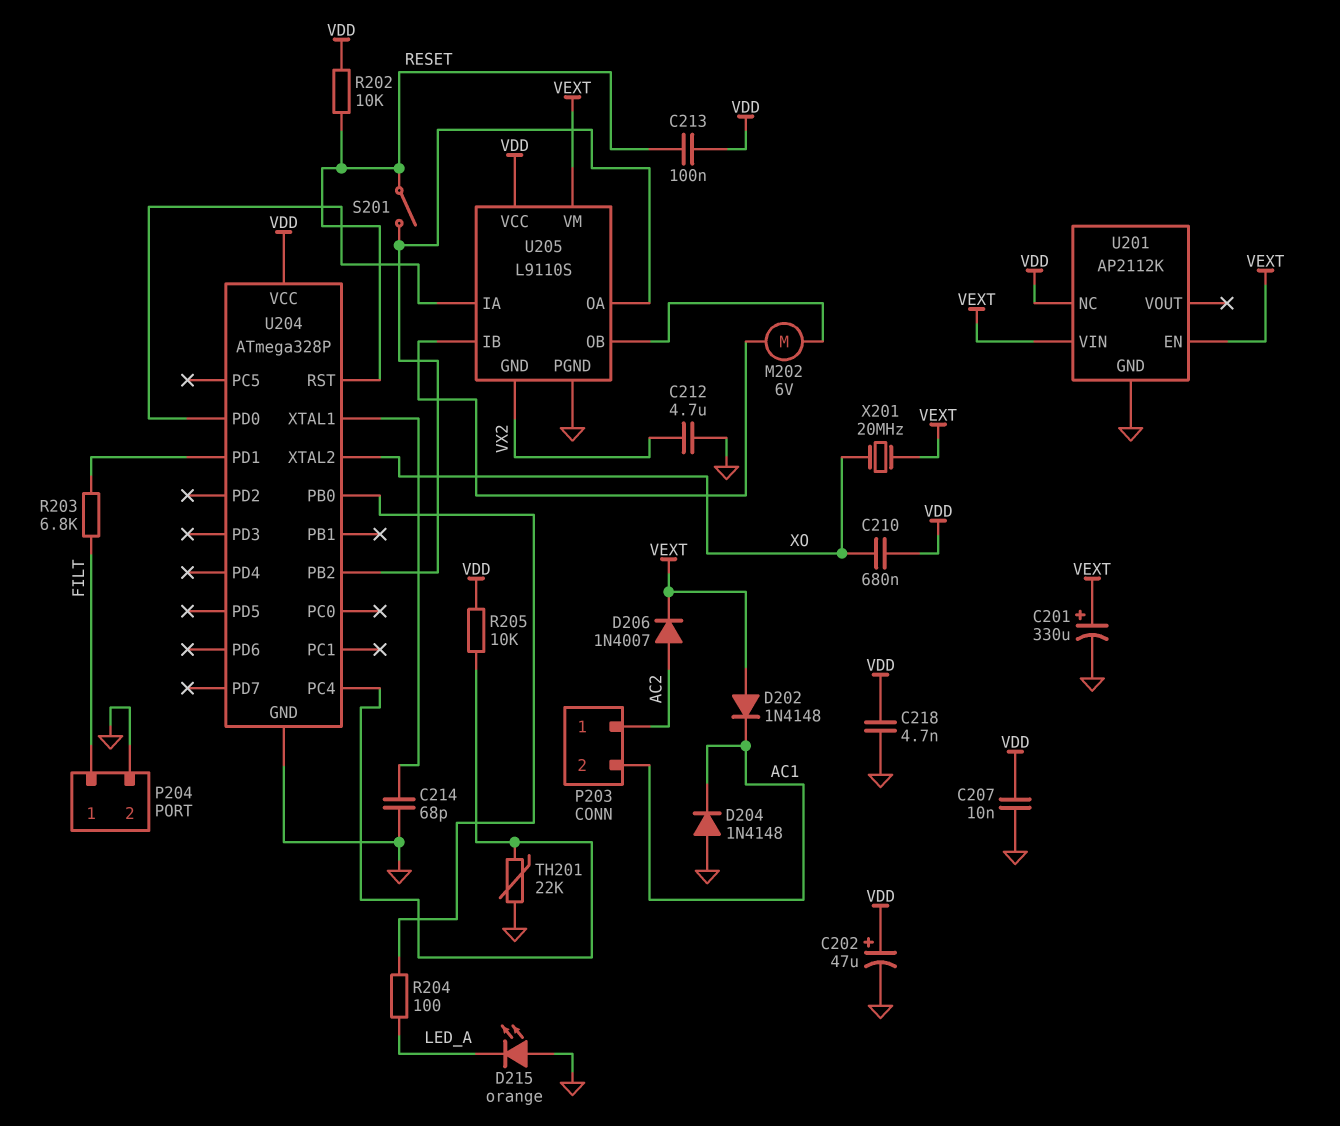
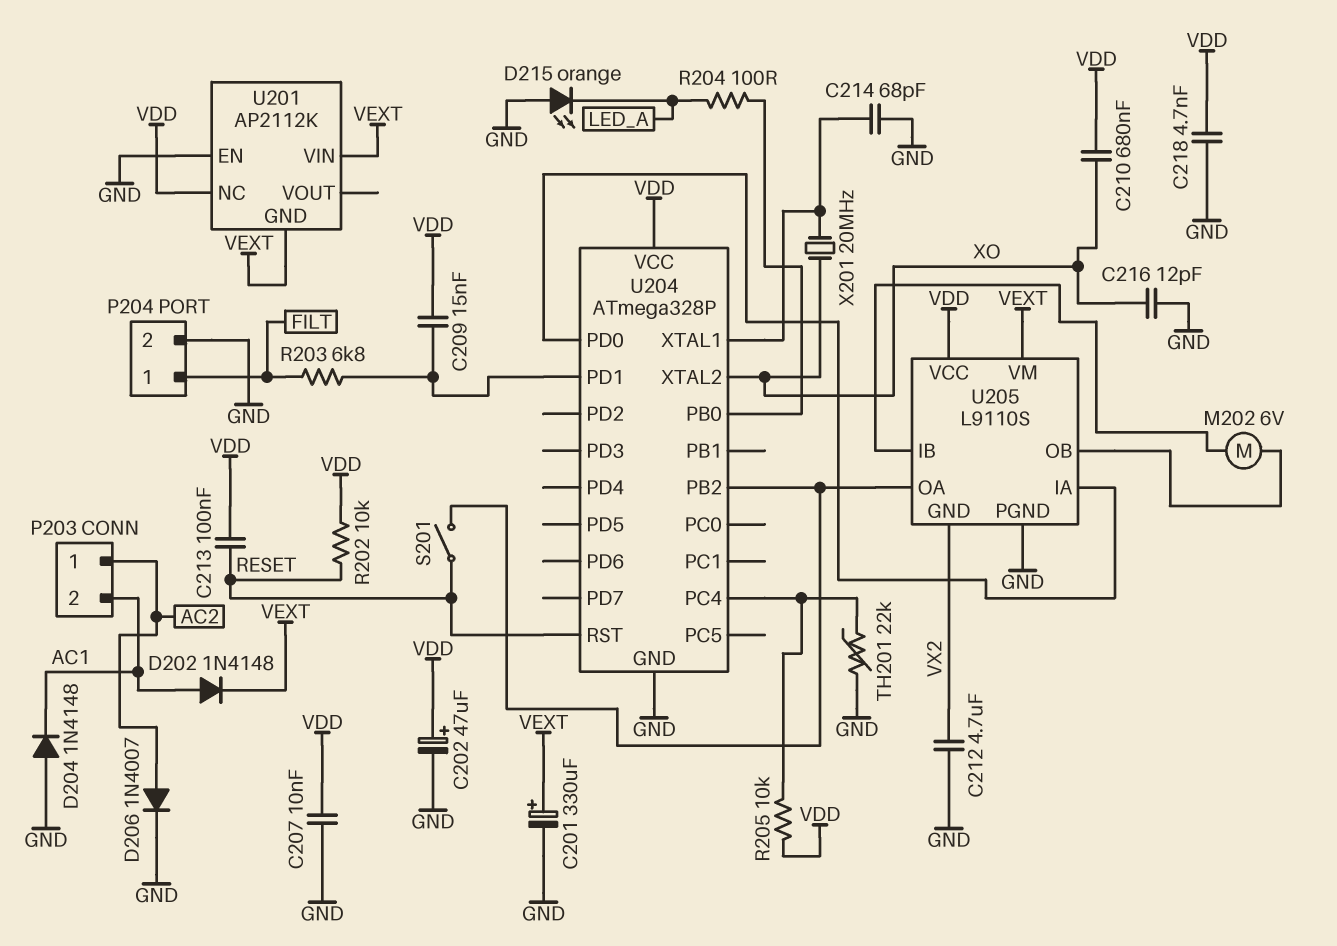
C209: none -> 15nF (U204/PD1, VDD)
C216: none -> 12pF (GND, XO)
D202: diode 1N4148 (A VEXT, K AC1) -> diode 1N4148 (A AC1, K VEXT)
D206: diode 1N4007 (A AC2, K VEXT) -> diode 1N4007 (A AC2, K GND)
U201 pin EN: VEXT -> GND
U201 pin GND: GND -> VEXT
X201: 20MHz (VEXT, XO) -> 20MHz (U204/XTAL1, XO)

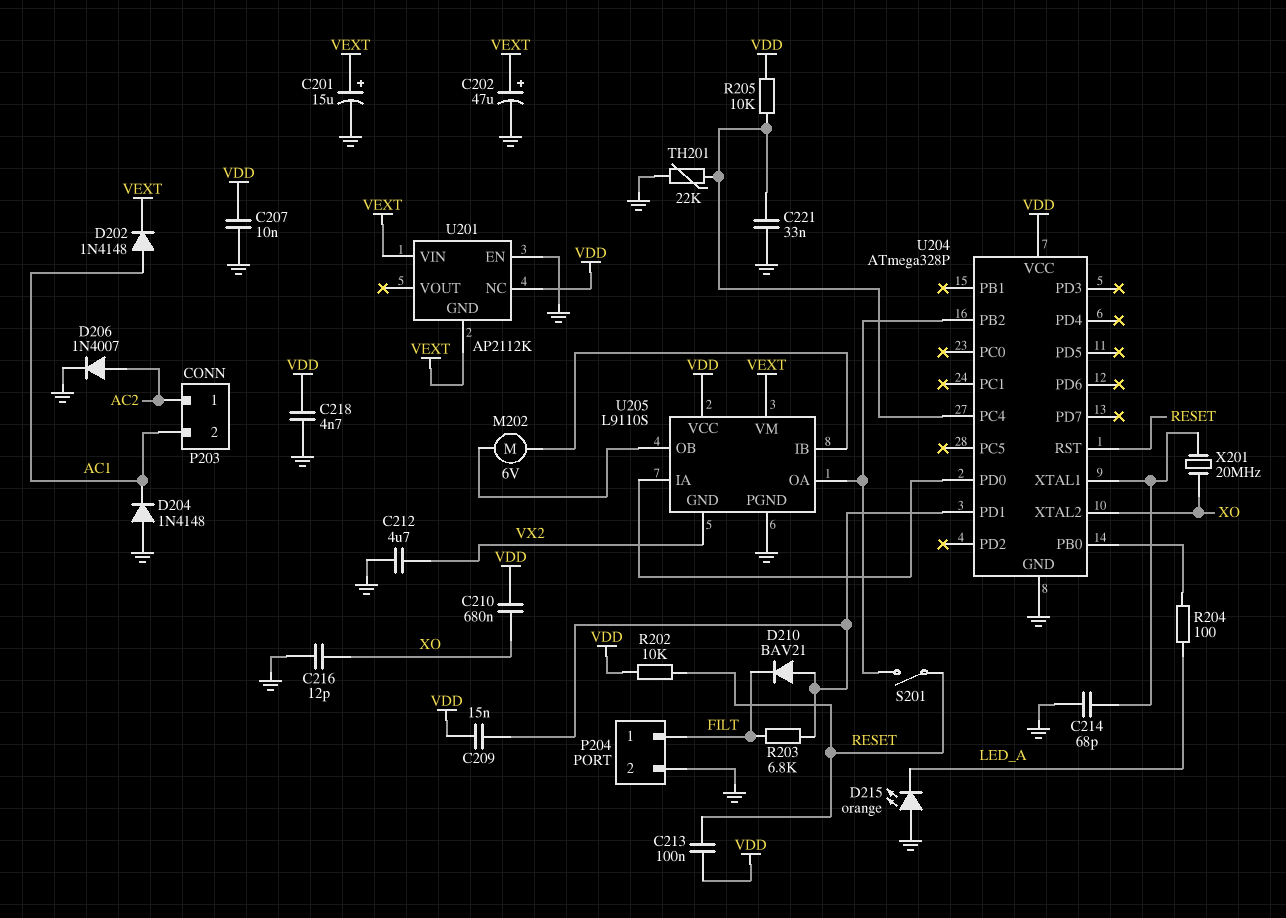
C201: 330uF (plus VEXT, minus GND) -> 15uF (plus VEXT, minus GND)
C202: 47uF (plus VDD, minus GND) -> 47uF (plus VEXT, minus GND)
C221: none -> 33nF (GND, U204/PC4)
D210: none -> diode BAV21 (A U204/PD1, K FILT)

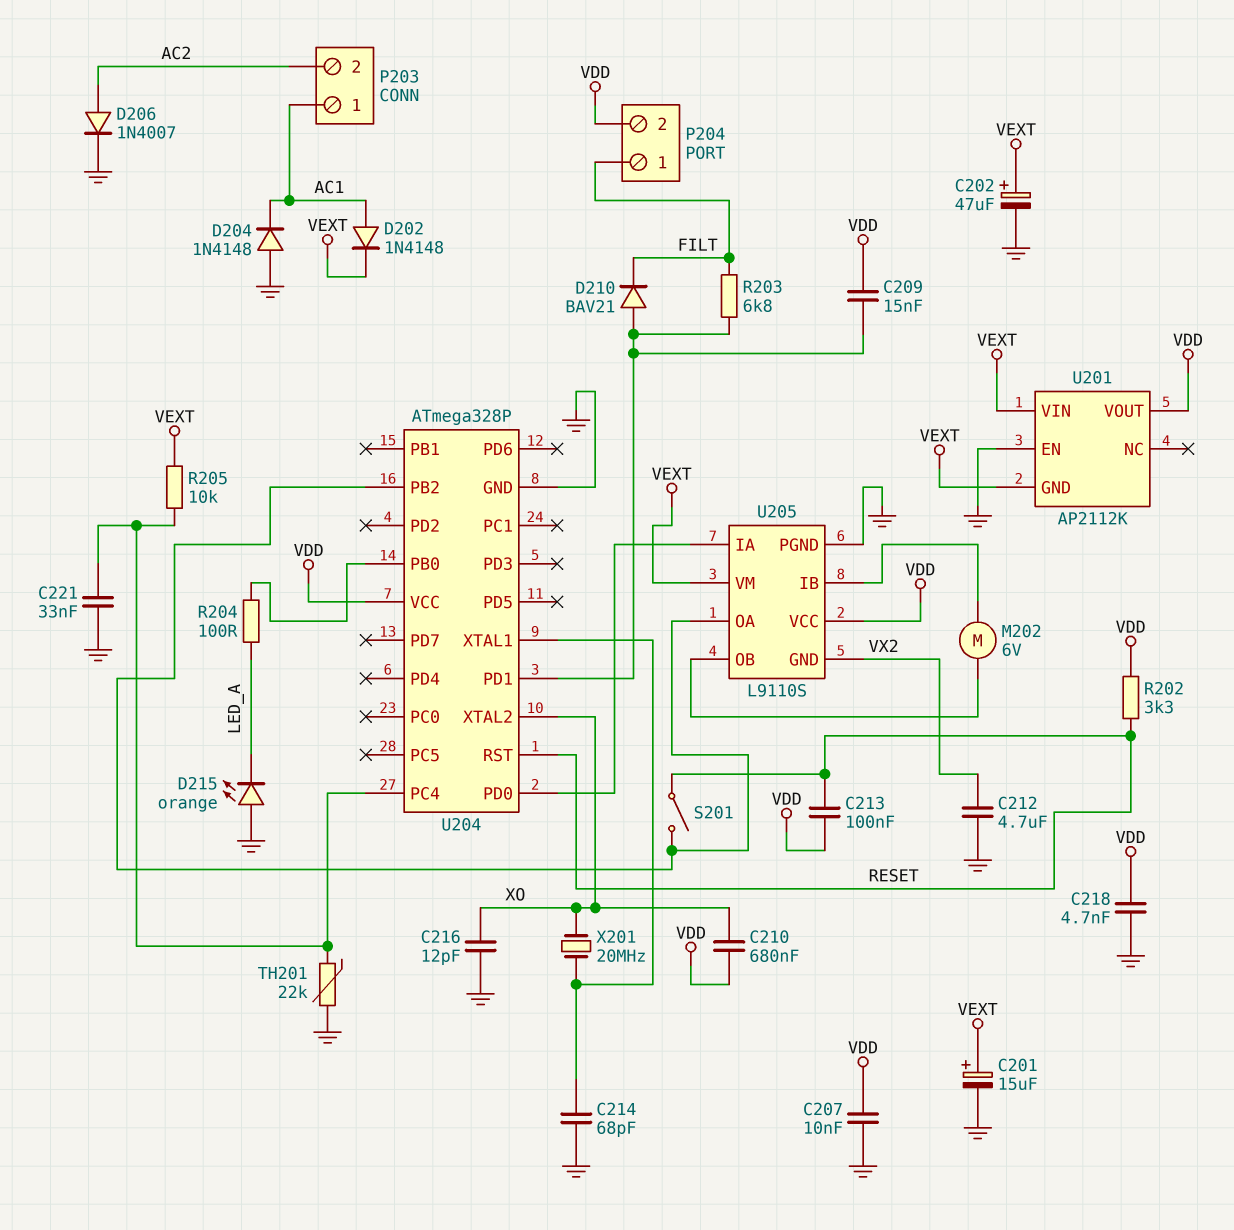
P203 pin 1: AC2 -> AC1
P203 pin 2: AC1 -> AC2
P204 pin 2: GND -> VDD
R202: 10k (RESET, VDD) -> 3.3k (RESET, VDD)
R205: 10k (U204/PC4, VDD) -> 10k (U204/PC4, VEXT)
U201 pin NC: VDD -> none
U201 pin VOUT: none -> VDD

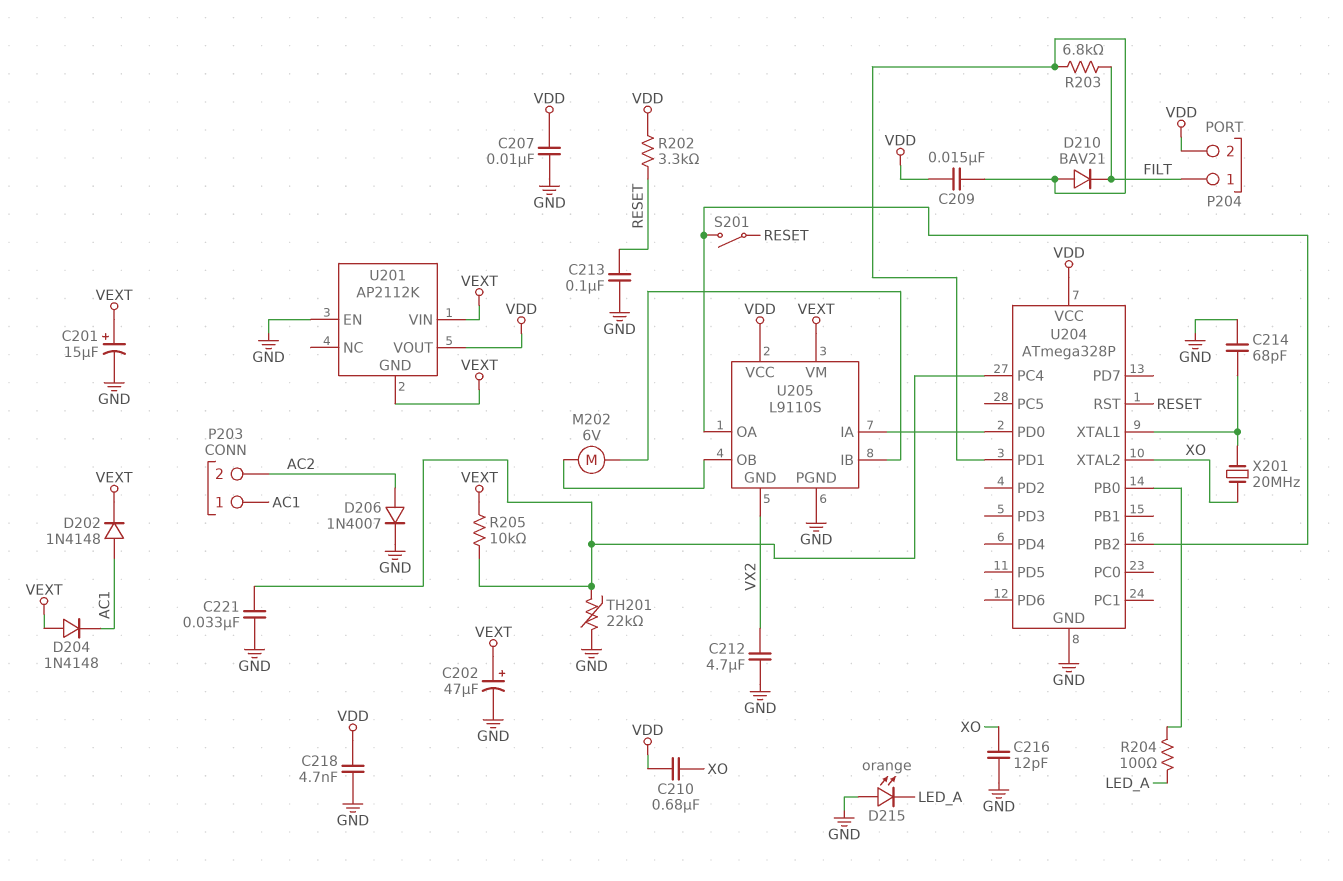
C213: 100nF (RESET, VDD) -> 100nF (GND, RESET)
D204: diode 1N4148 (A GND, K AC1) -> diode 1N4148 (A VEXT, K AC1)

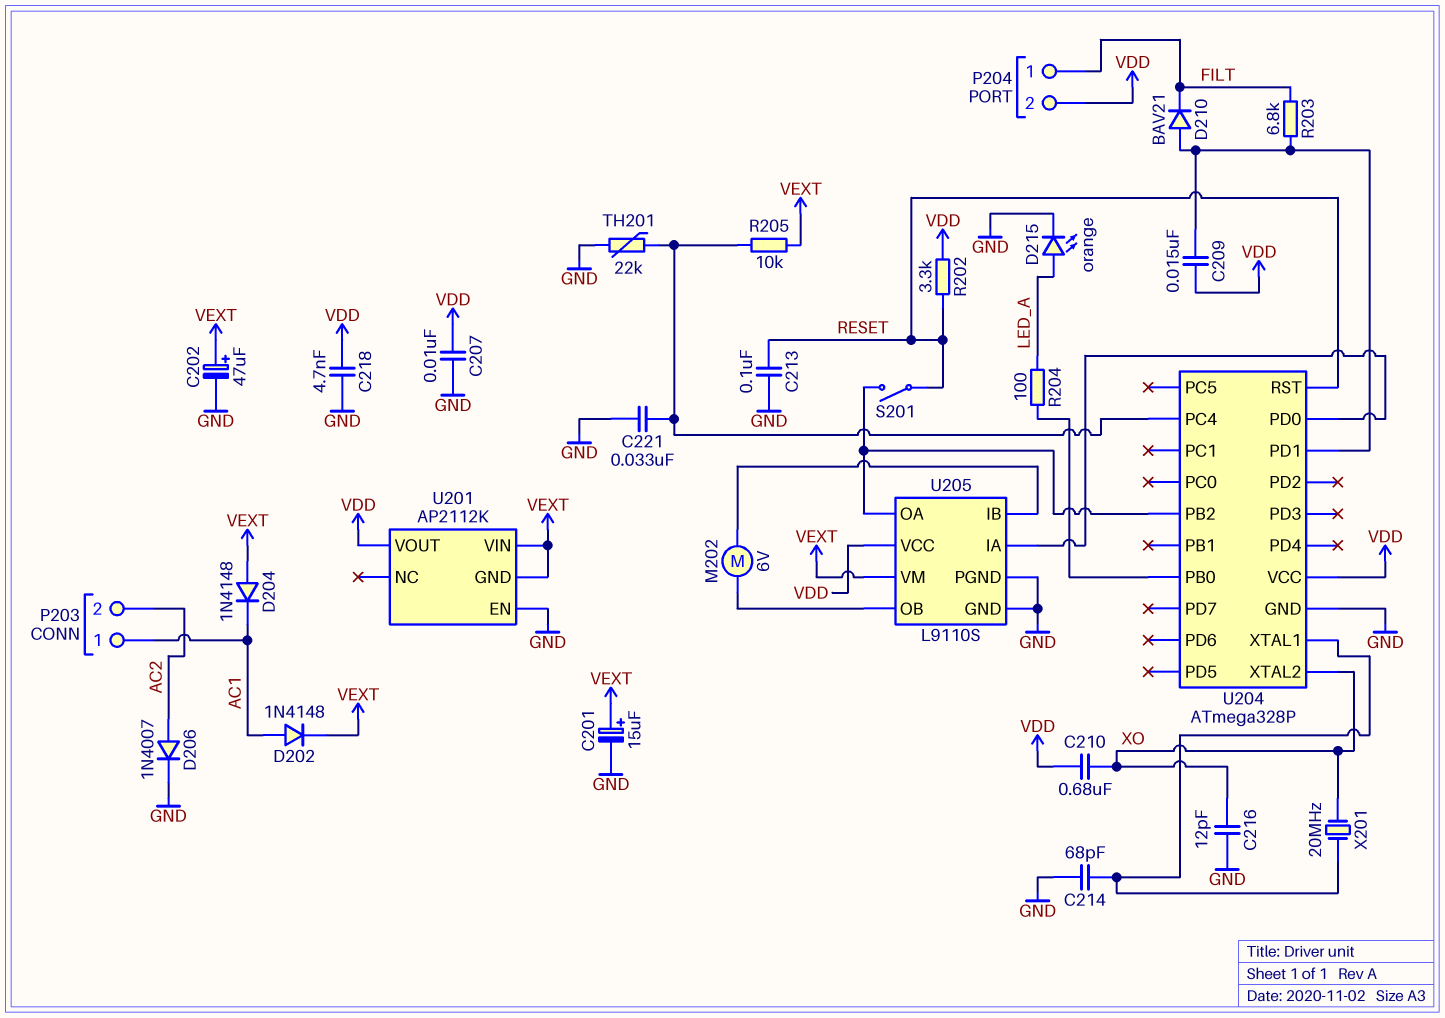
C212: 4.7uF (GND, VX2) -> none
D215: LED orange (A GND, K LED_A) -> LED orange (A LED_A, K GND)
U205 pin GND: VX2 -> GND

